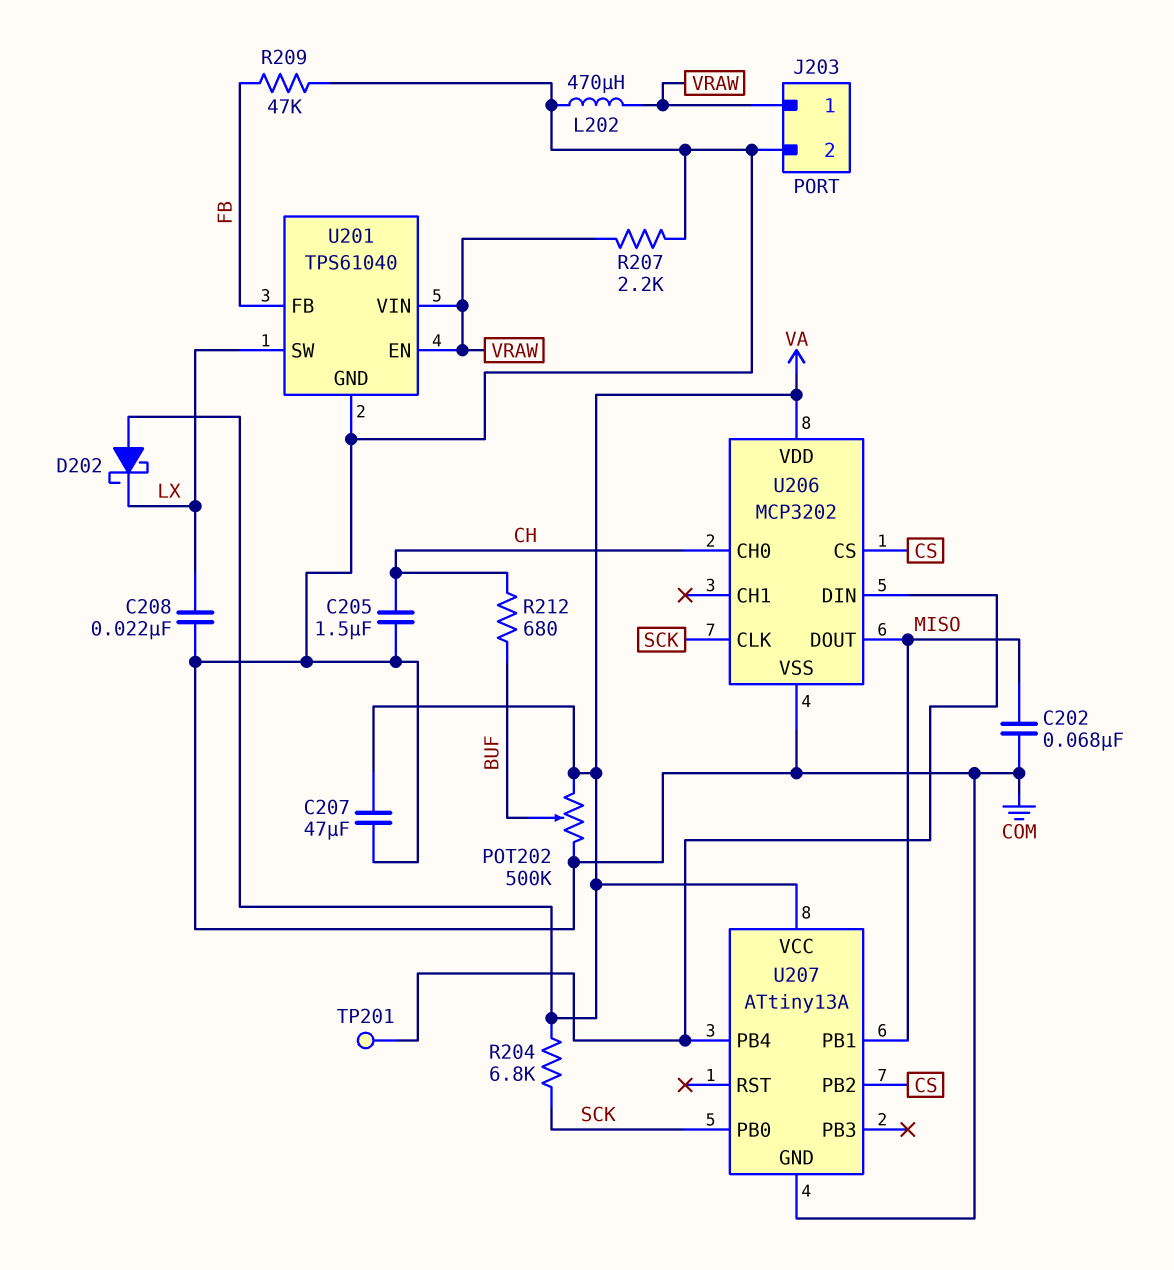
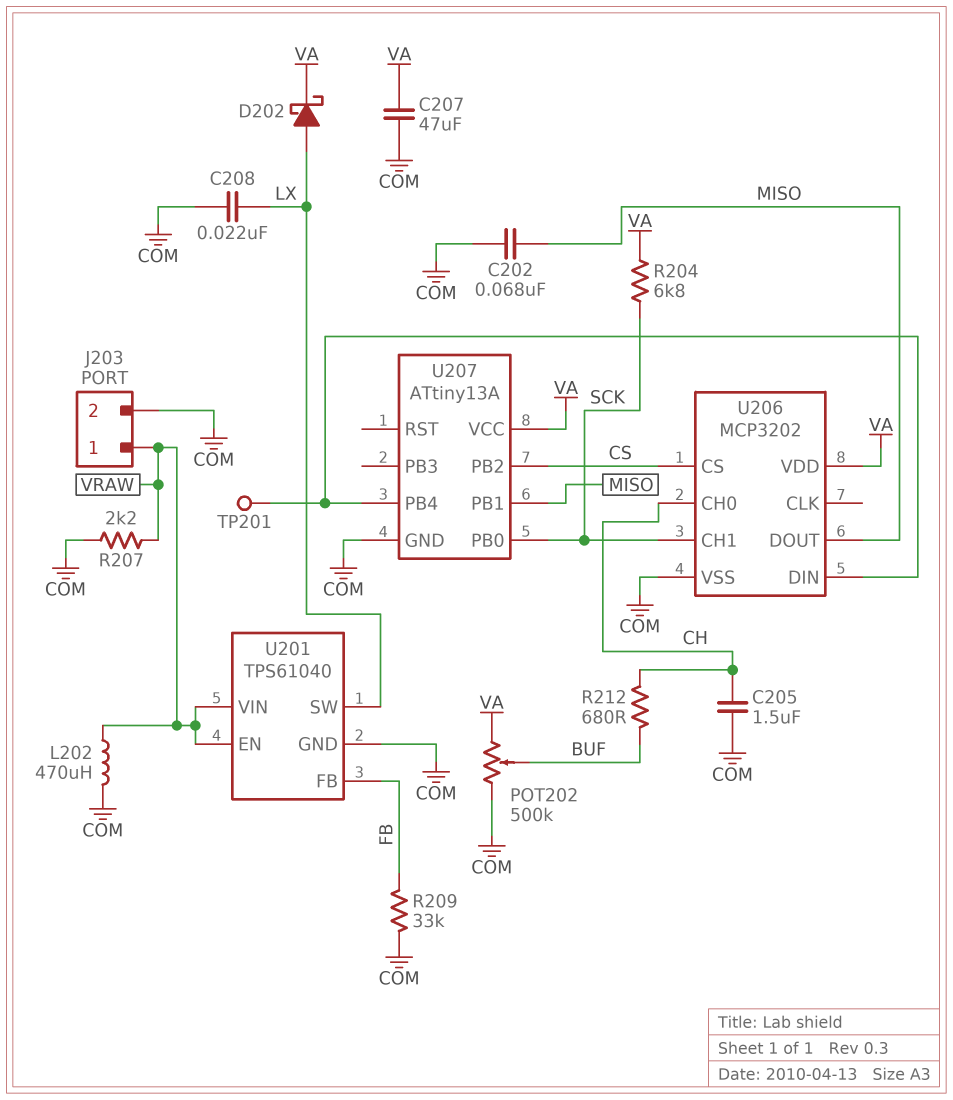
D202: schottky (A VA, K LX) -> schottky (A LX, K VA)
R209: 47k (COM, FB) -> 33k (COM, FB)
U206 pin CH1: none -> SCK
U206 pin CLK: SCK -> none

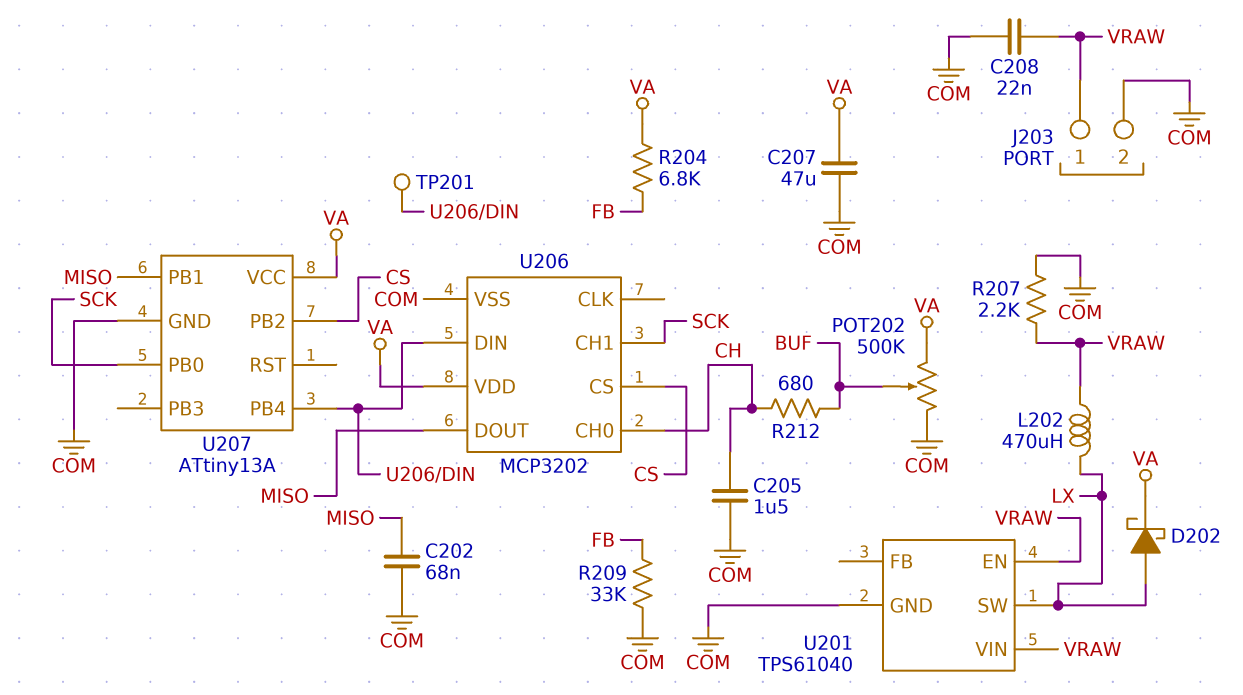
C208: 22nF (COM, LX) -> 22nF (COM, VRAW)
L202: 470uH (COM, VRAW) -> 470uH (LX, VRAW)
R204: 6.8k (SCK, VA) -> 6.8k (FB, VA)
U201 pin FB: FB -> none

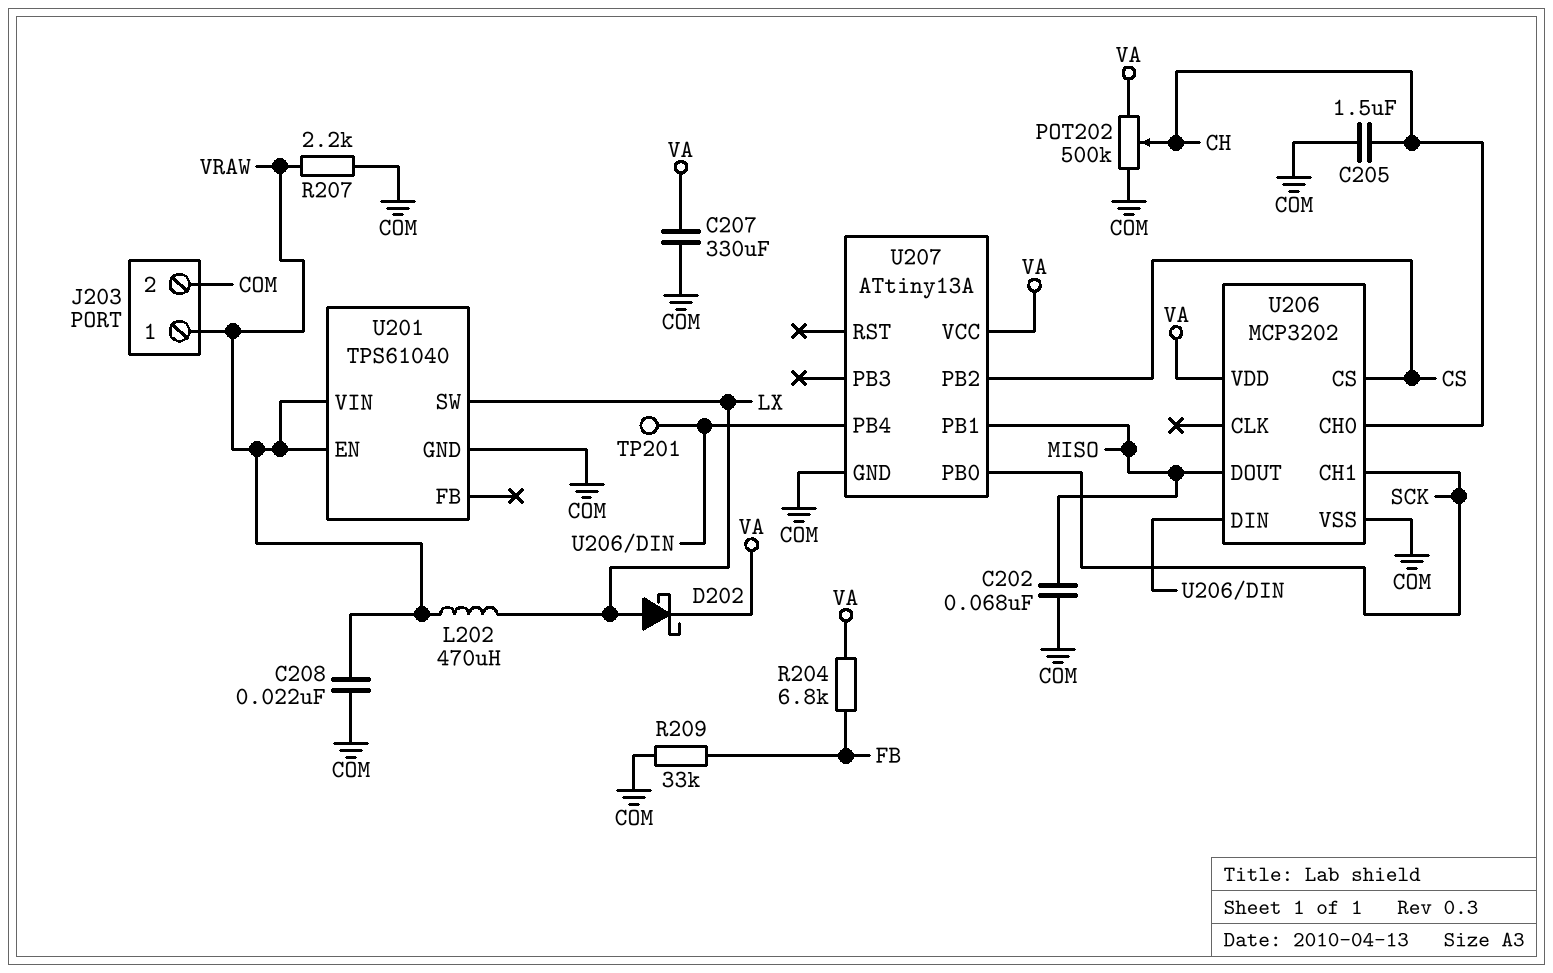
C207: 47uF (COM, VA) -> 330uF (COM, VA)
POT202: 500k (COM, VA, wiper BUF) -> 500k (COM, VA, wiper CH)
R212: 680 (BUF, CH) -> none

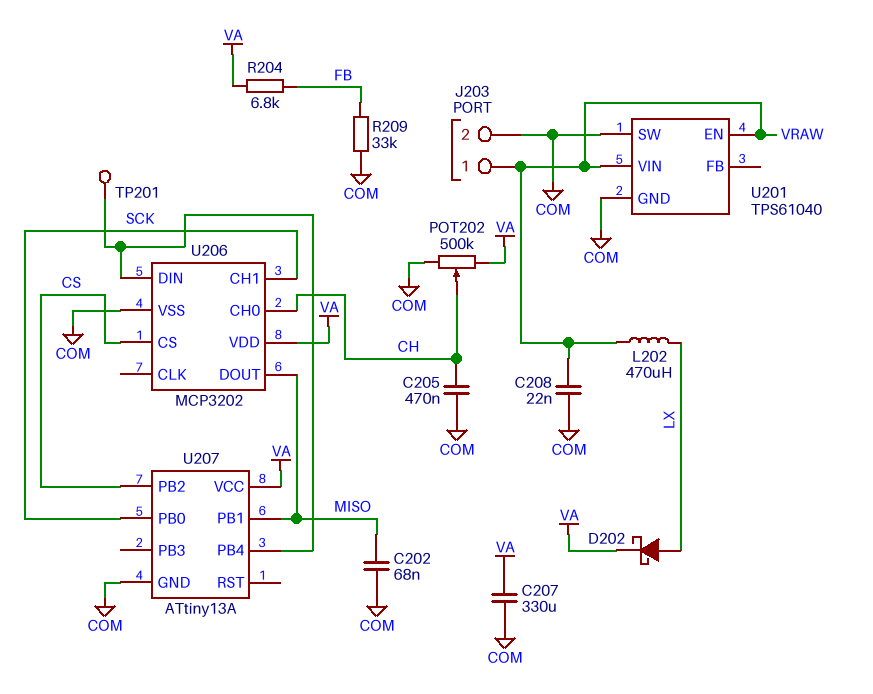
C205: 1.5uF (CH, COM) -> 470nF (CH, COM)
R207: 2.2k (COM, VRAW) -> none
U201 pin SW: LX -> COM

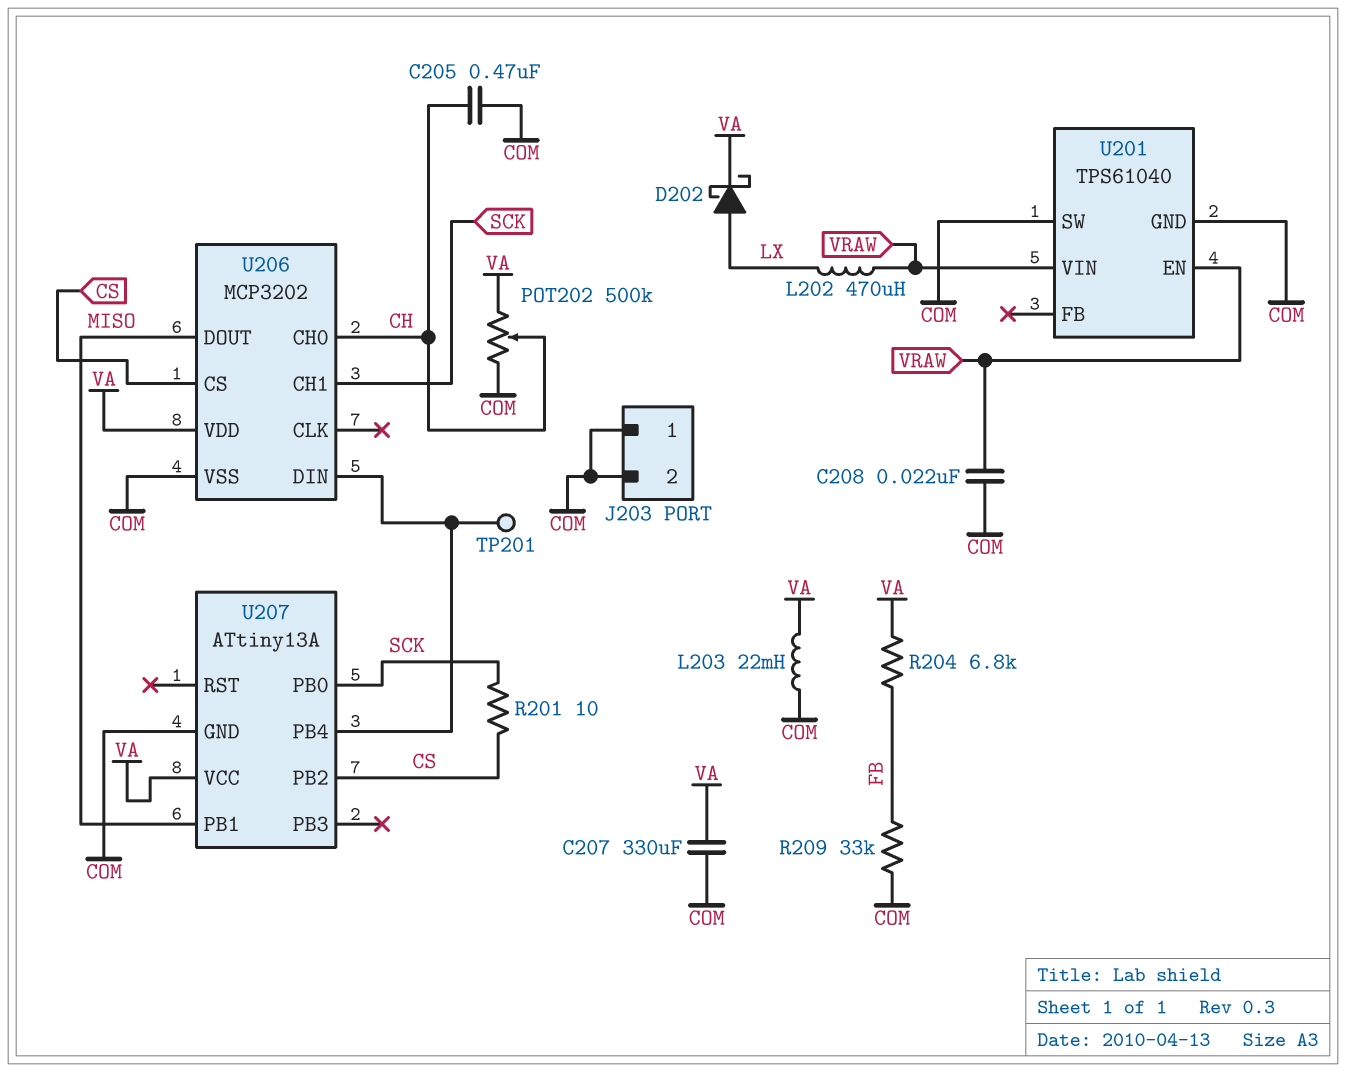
C202: 68nF (COM, MISO) -> none
J203 pin 1: VRAW -> COM
L203: none -> 22mH (COM, VA)
R201: none -> 10 (CS, SCK)

